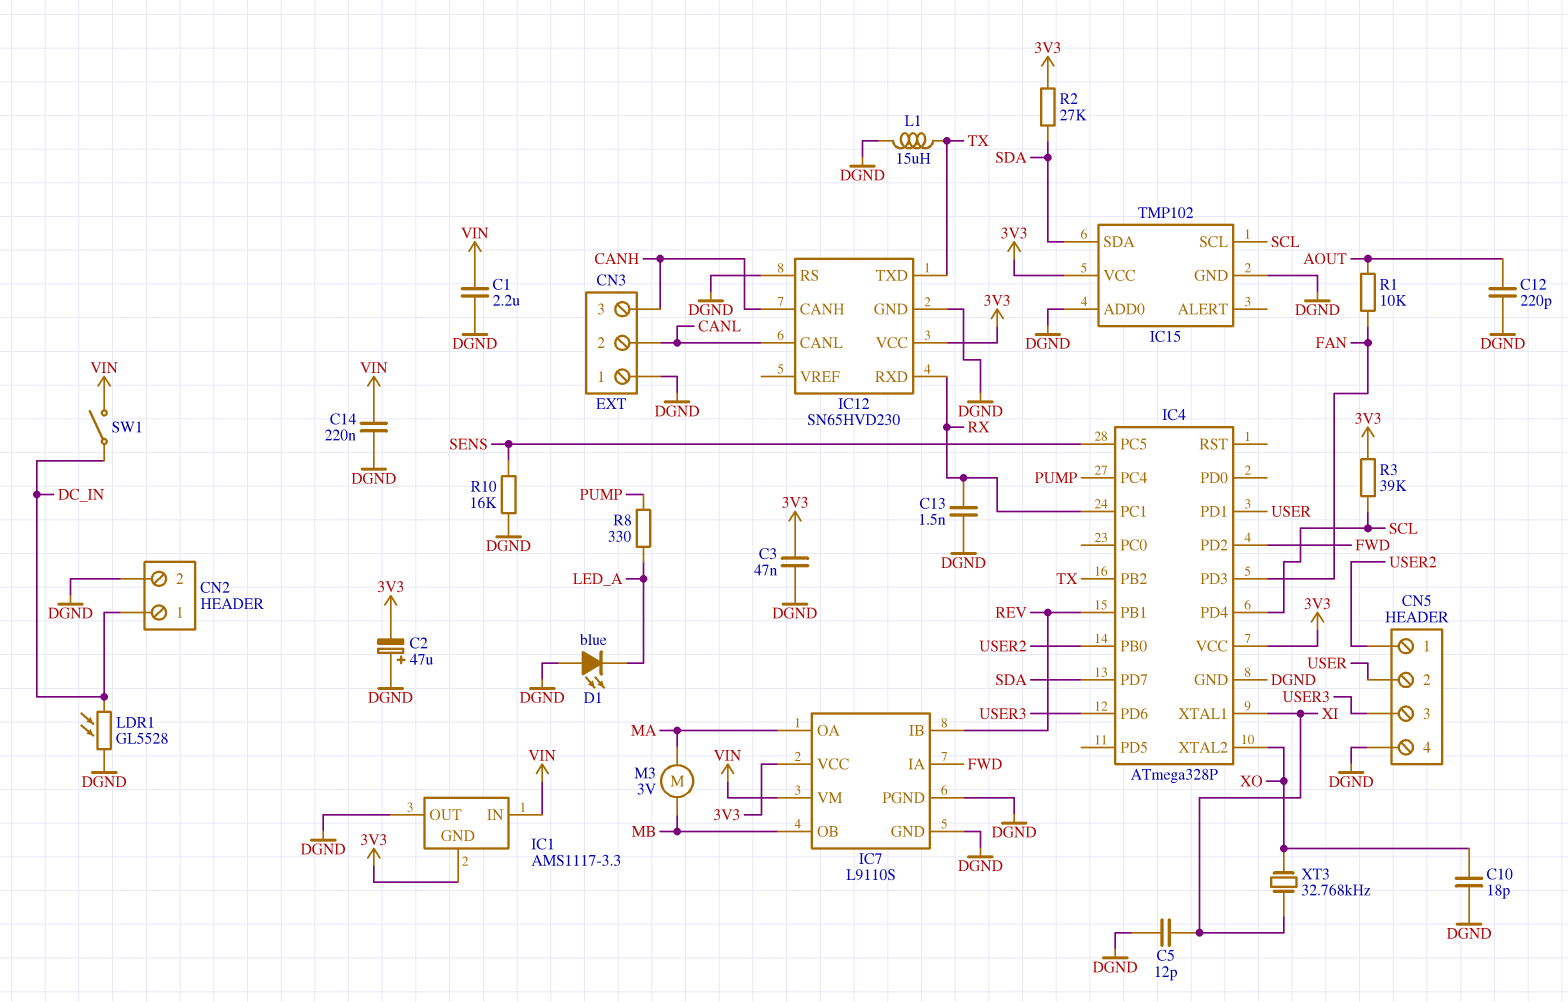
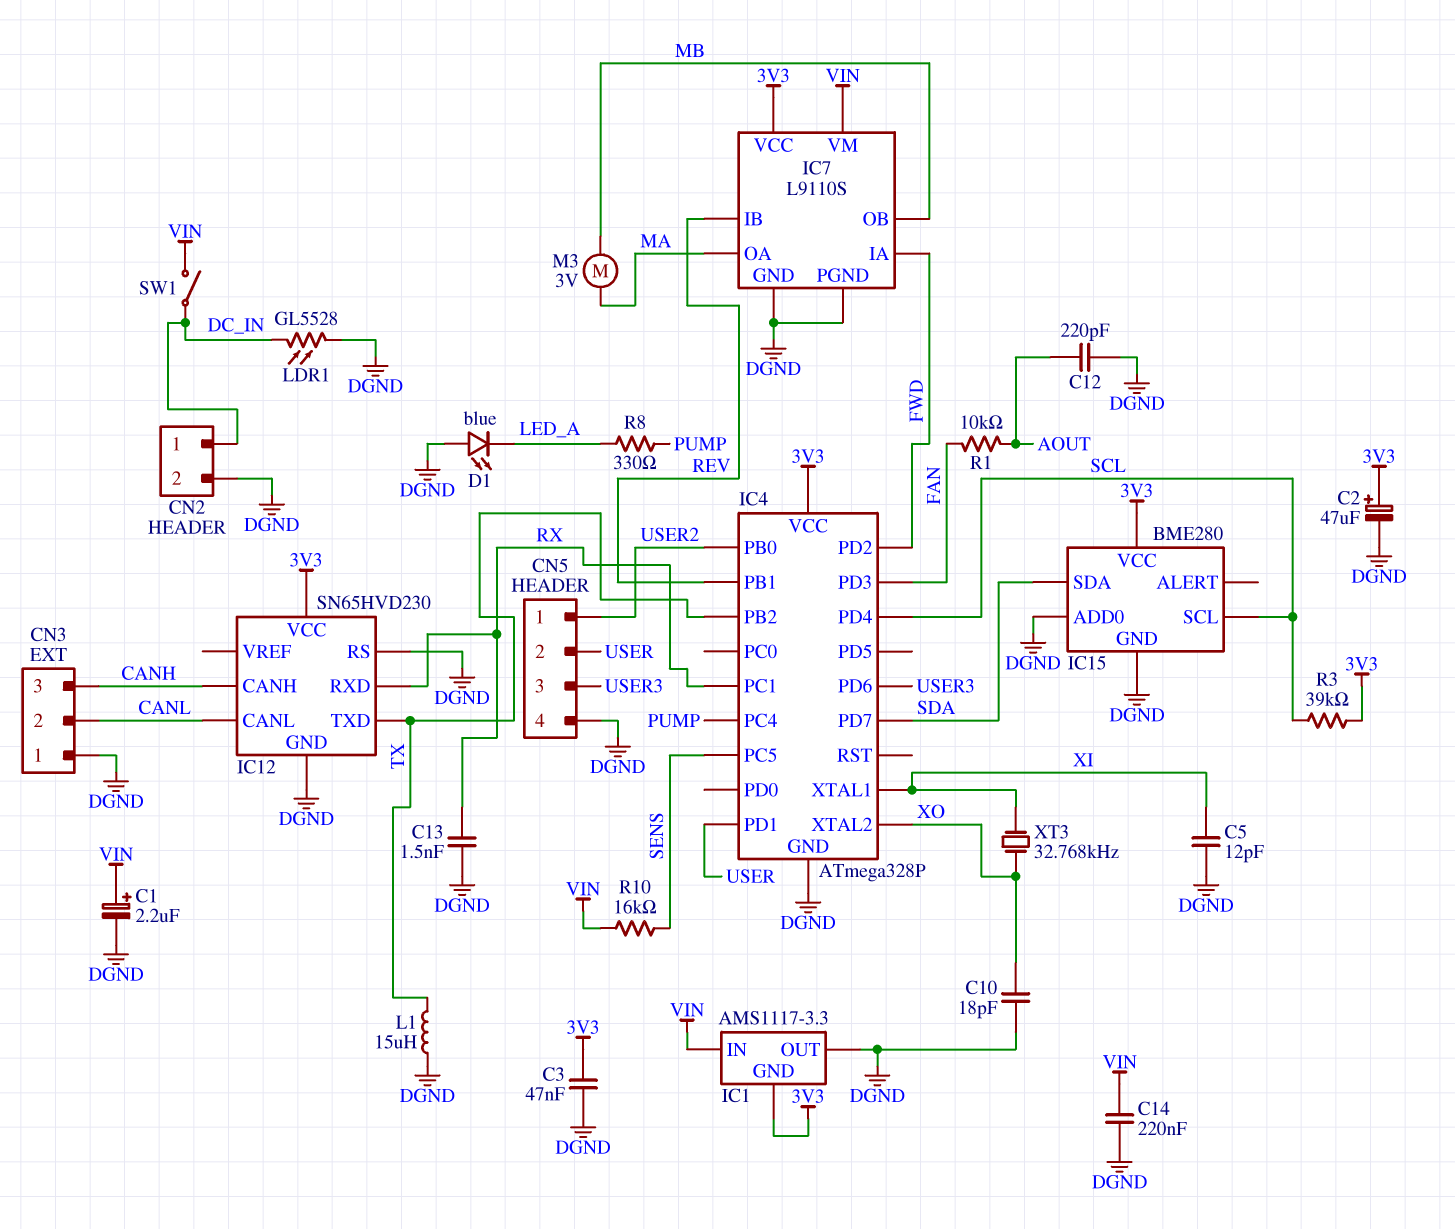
C1: 2.2uF (DGND, VIN) -> 2.2uF (plus VIN, minus DGND)
C2: 47uF (plus DGND, minus 3V3) -> 47uF (plus 3V3, minus DGND)
IC15: TMP102 -> BME280
R2: 27k (3V3, SDA) -> none
R10: 16k (DGND, SENS) -> 16k (SENS, VIN)

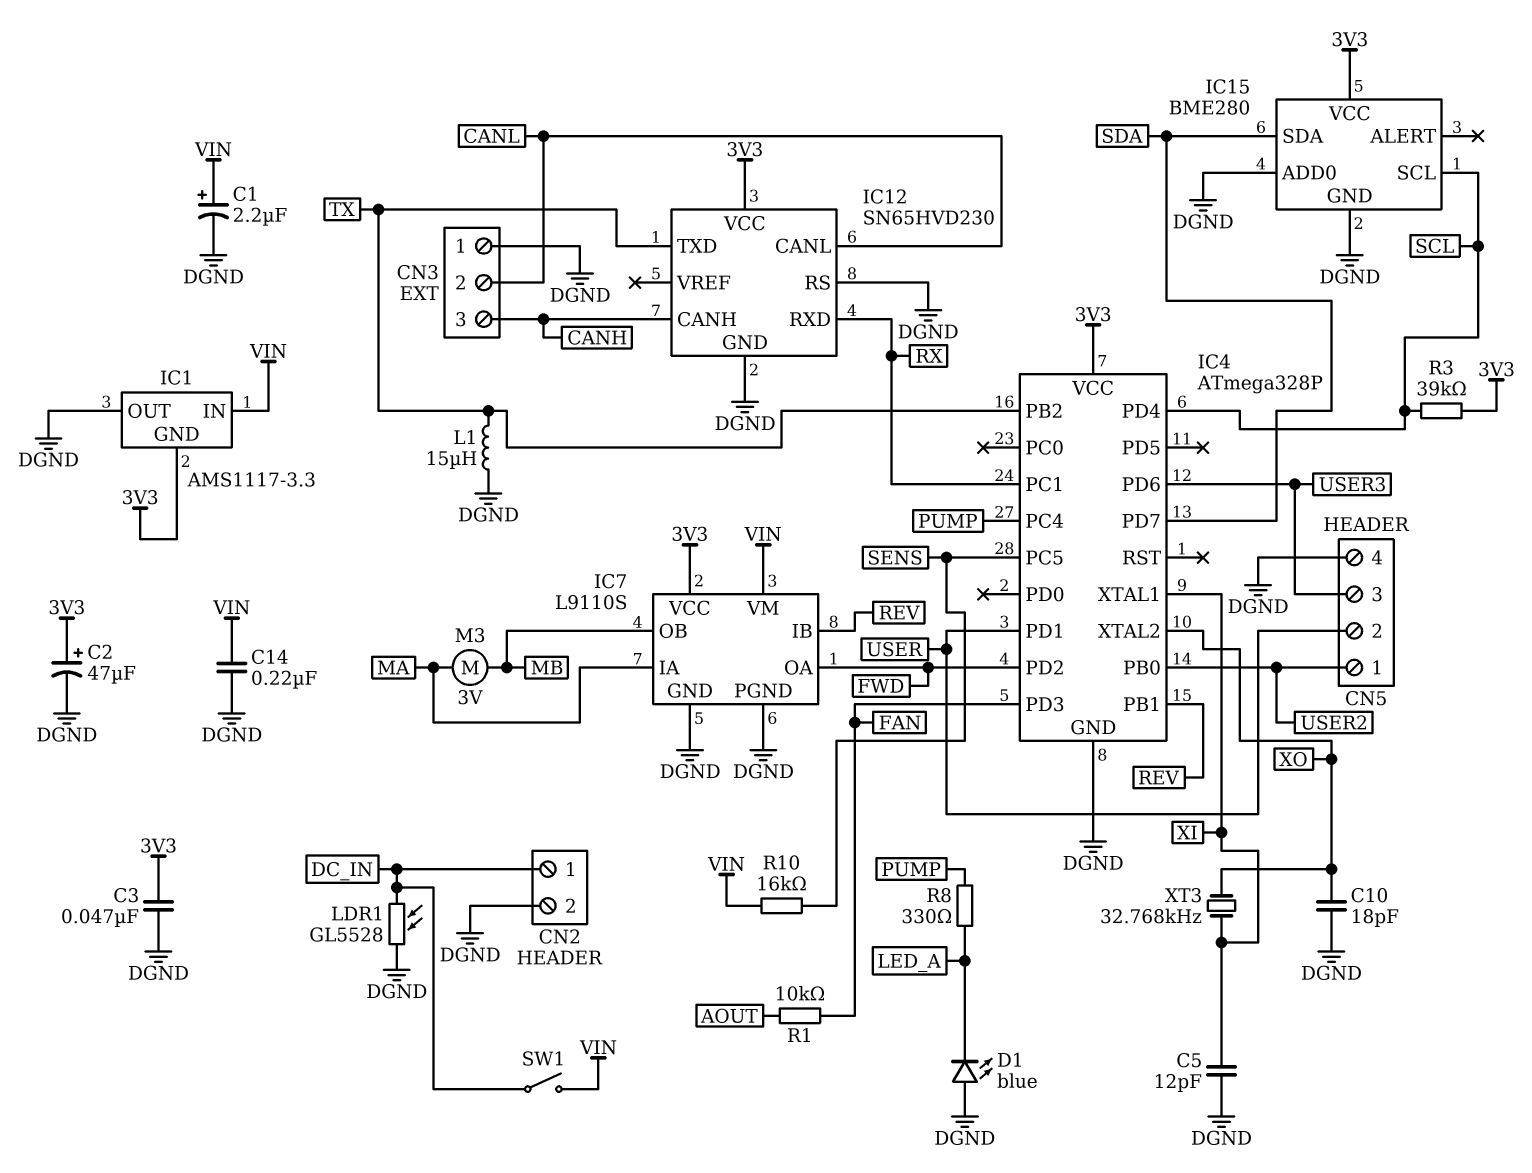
C12: 220pF (AOUT, DGND) -> none
C13: 1.5nF (DGND, RX) -> none
IC7 pin IA: FWD -> MA
IC7 pin OA: MA -> FWD

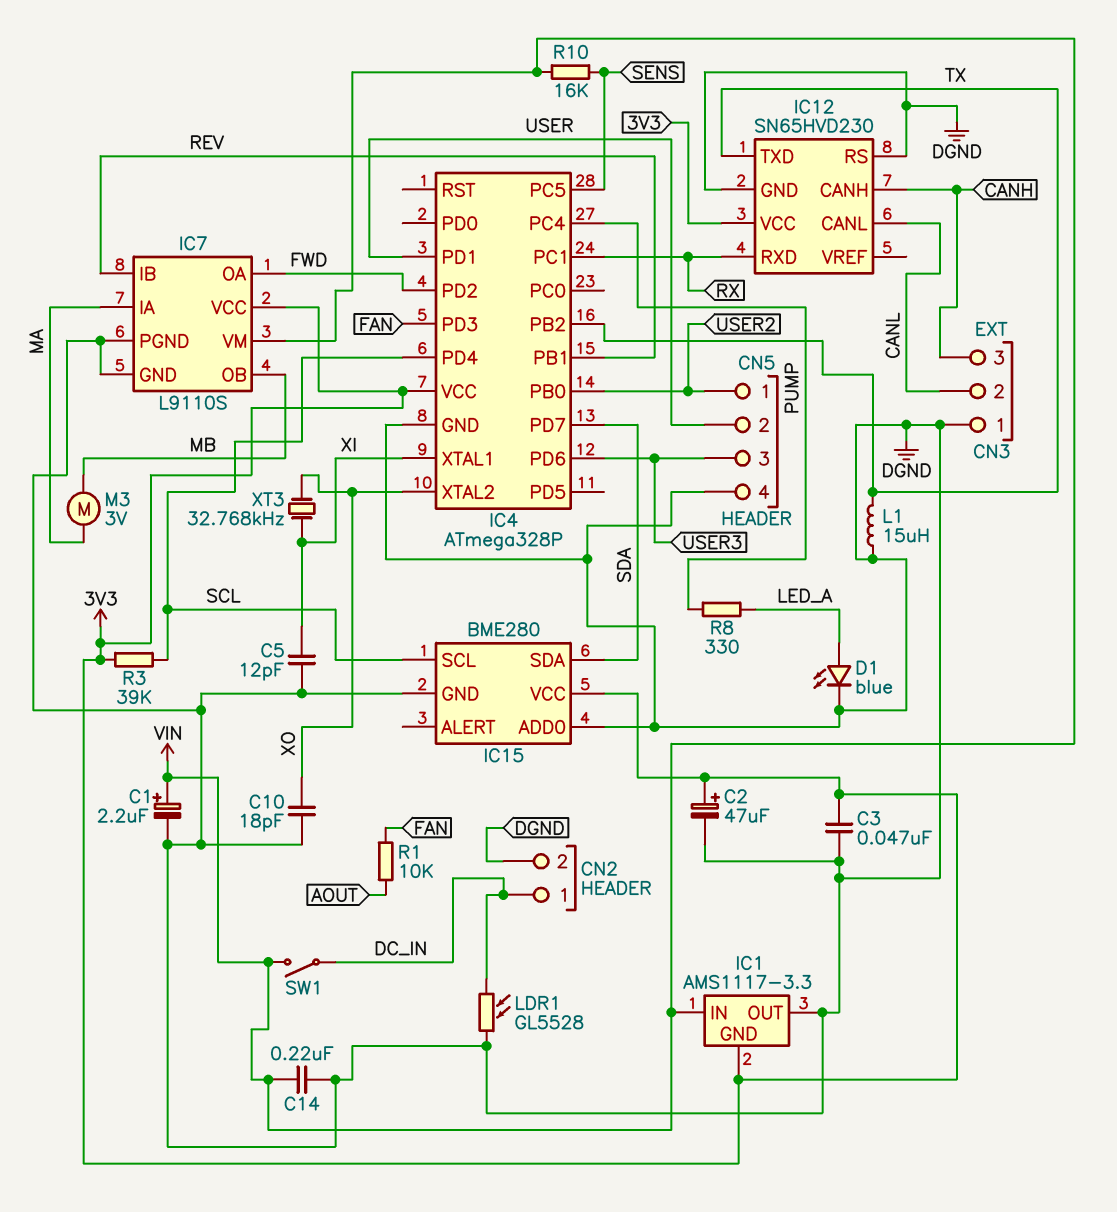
D1: LED blue (A DGND, K LED_A) -> LED blue (A LED_A, K DGND)

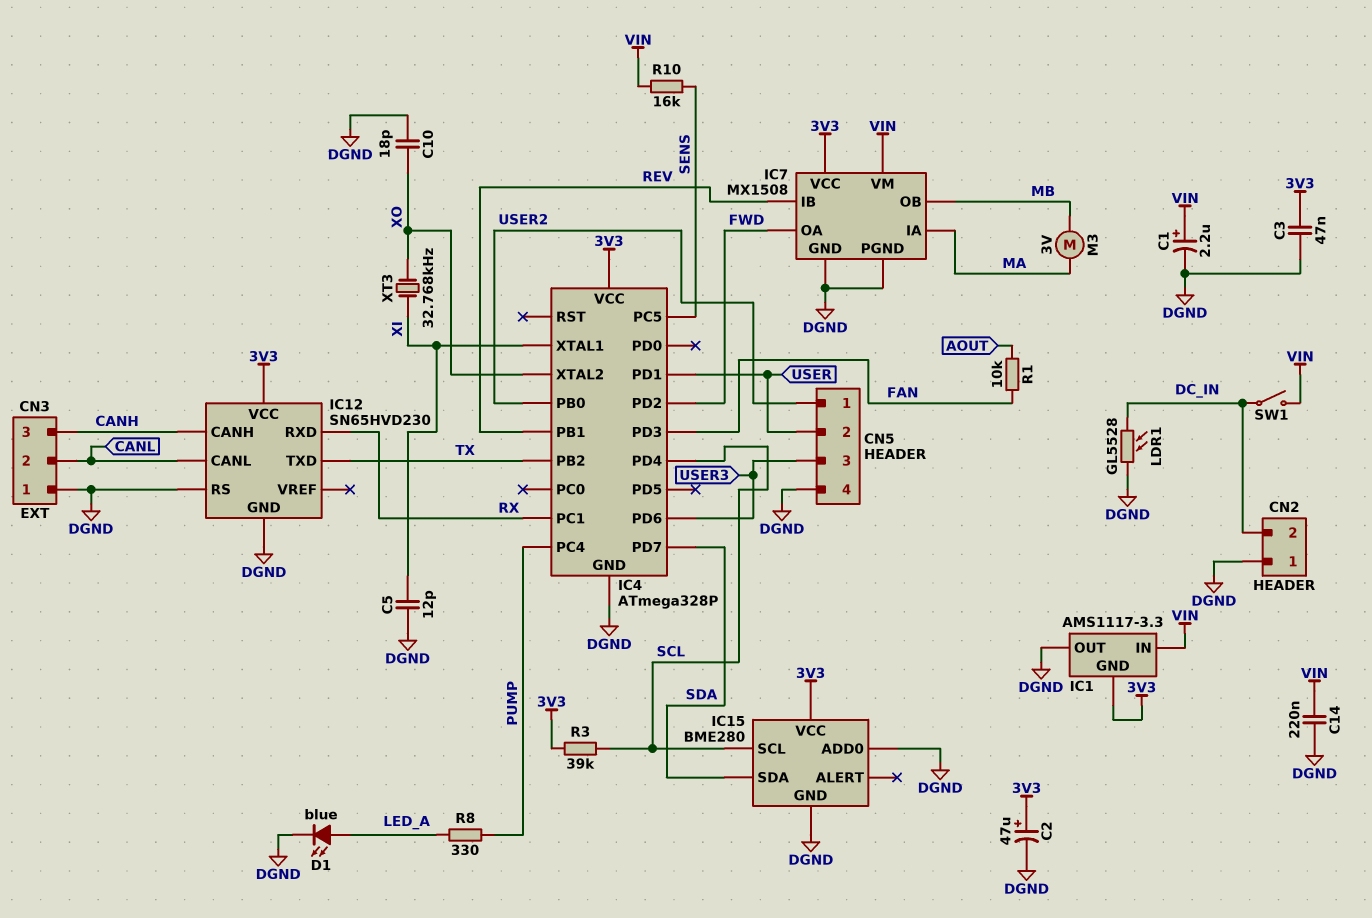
CN2 pin 1: DC_IN -> DGND
CN2 pin 2: DGND -> DC_IN
IC7: L9110S -> MX1508
L1: 15uH (DGND, TX) -> none

